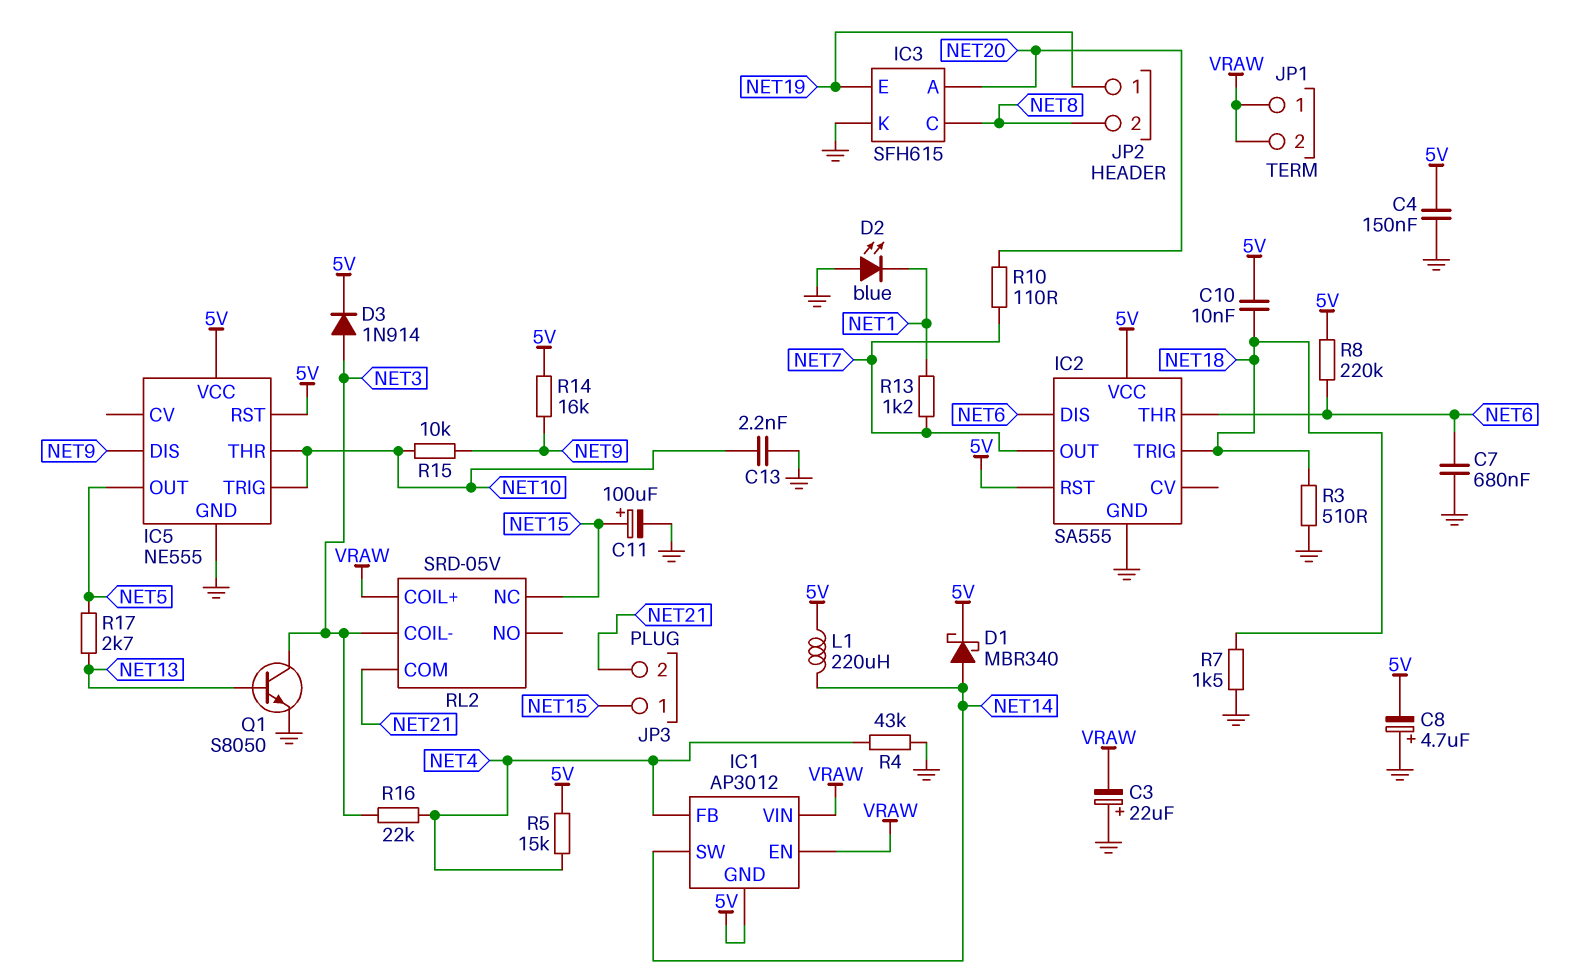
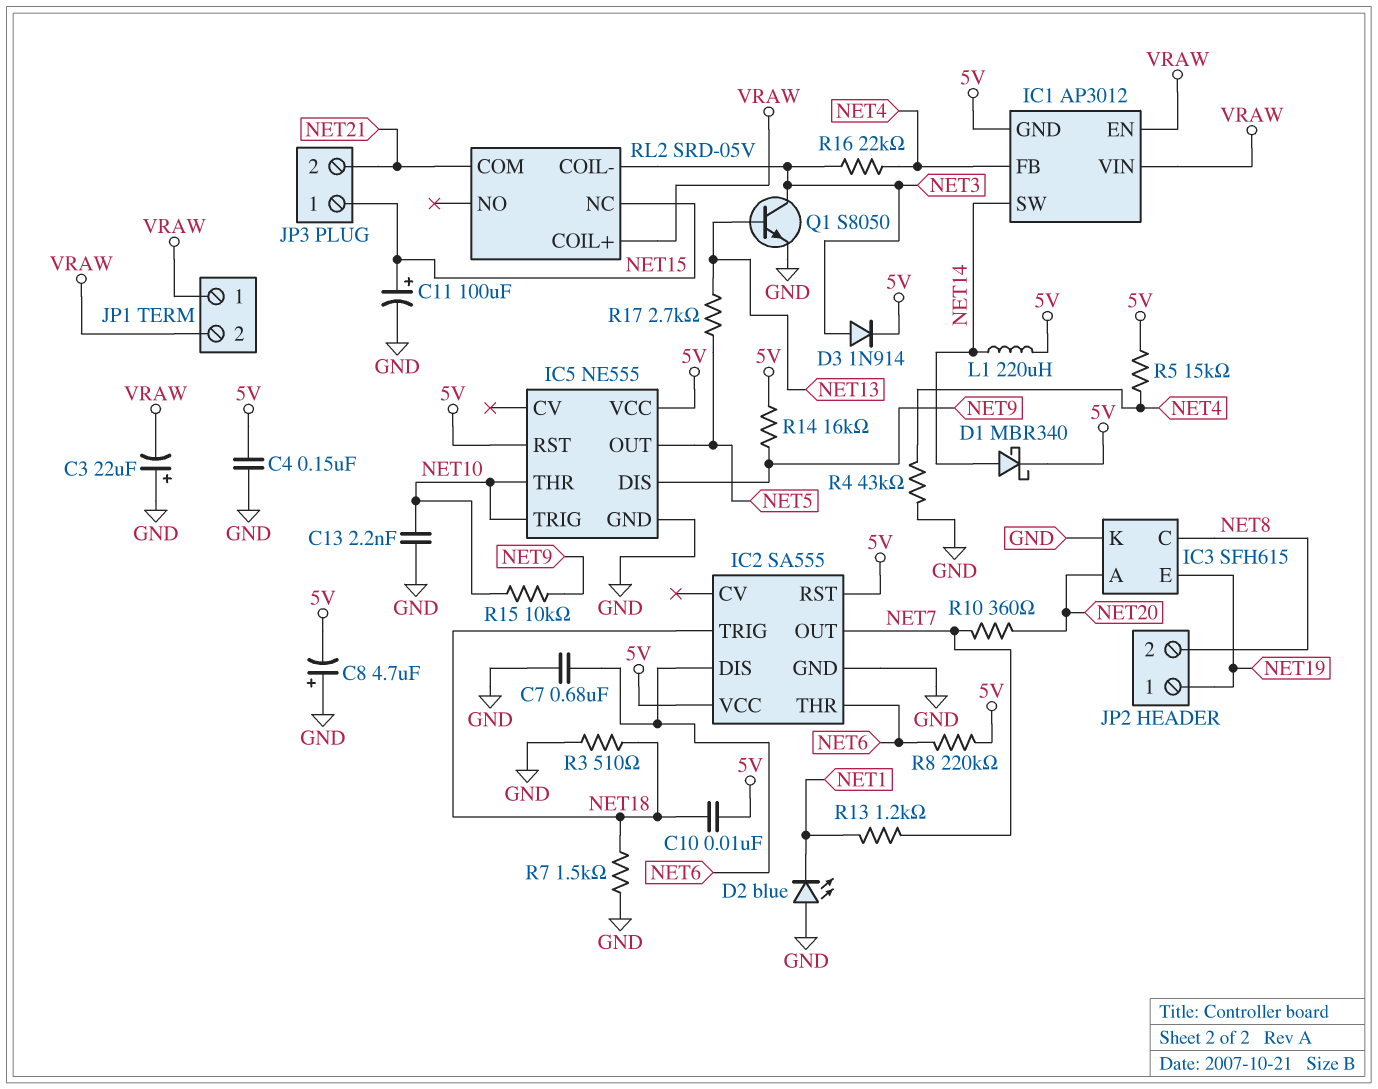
R10: 110 (NET7, NET20) -> 360 (NET7, NET20)

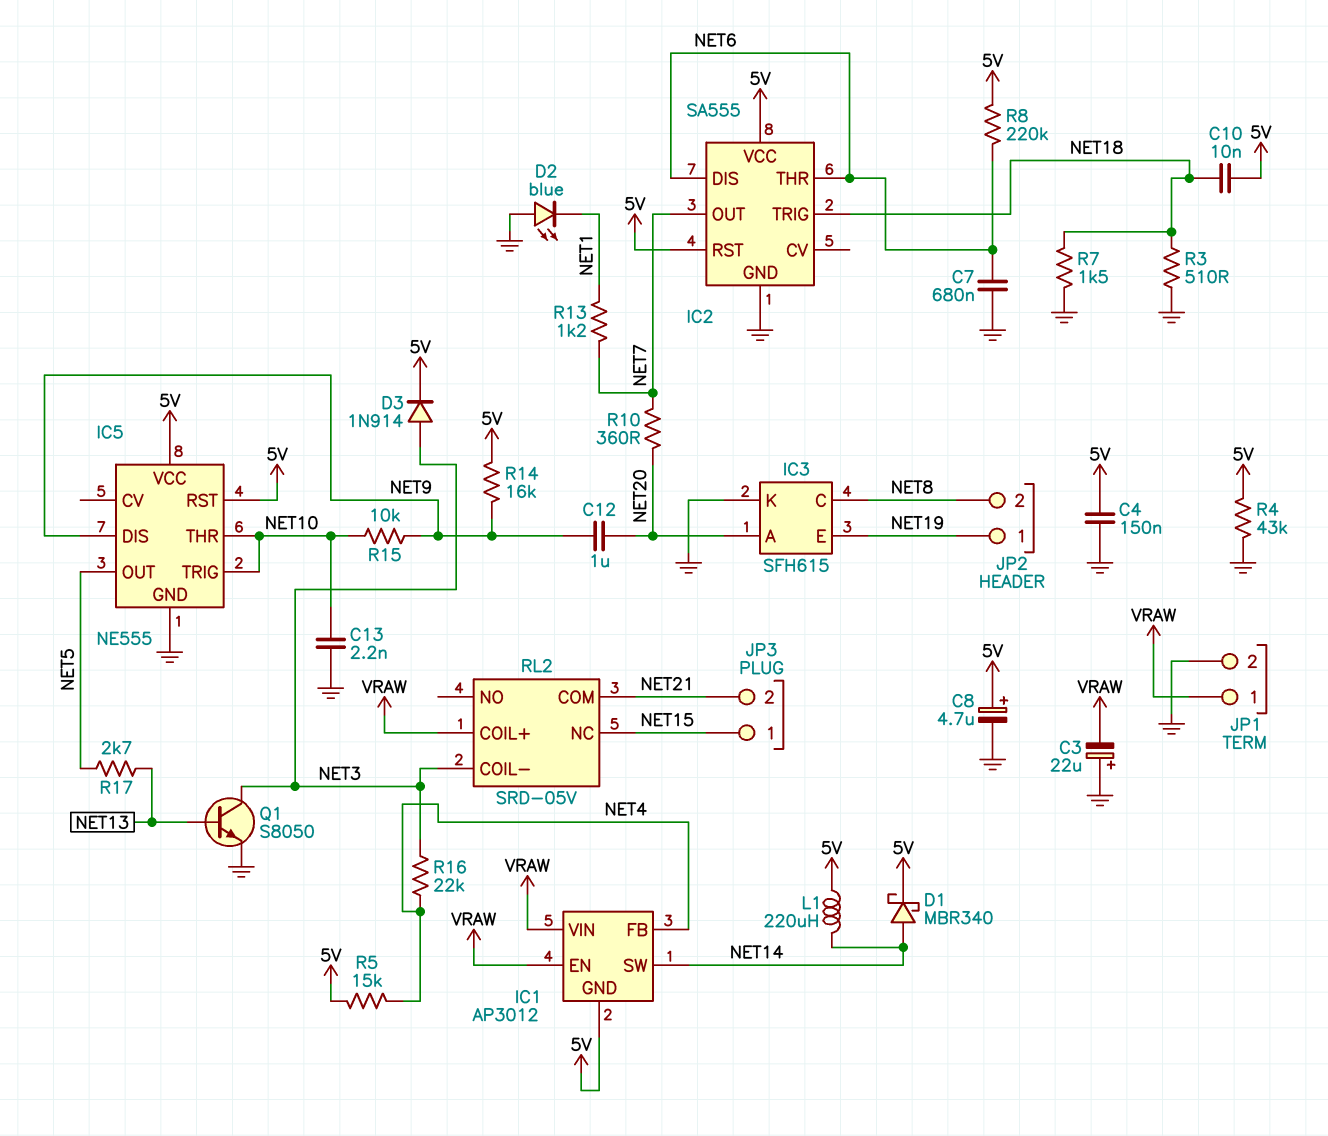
C8: 4.7uF (plus GND, minus 5V) -> 4.7uF (plus 5V, minus GND)
C11: 100uF (plus NET15, minus GND) -> none
C12: none -> 1uF (NET9, NET20)
JP1 pin 2: VRAW -> GND
R4: 43k (GND, NET4) -> 43k (5V, GND)

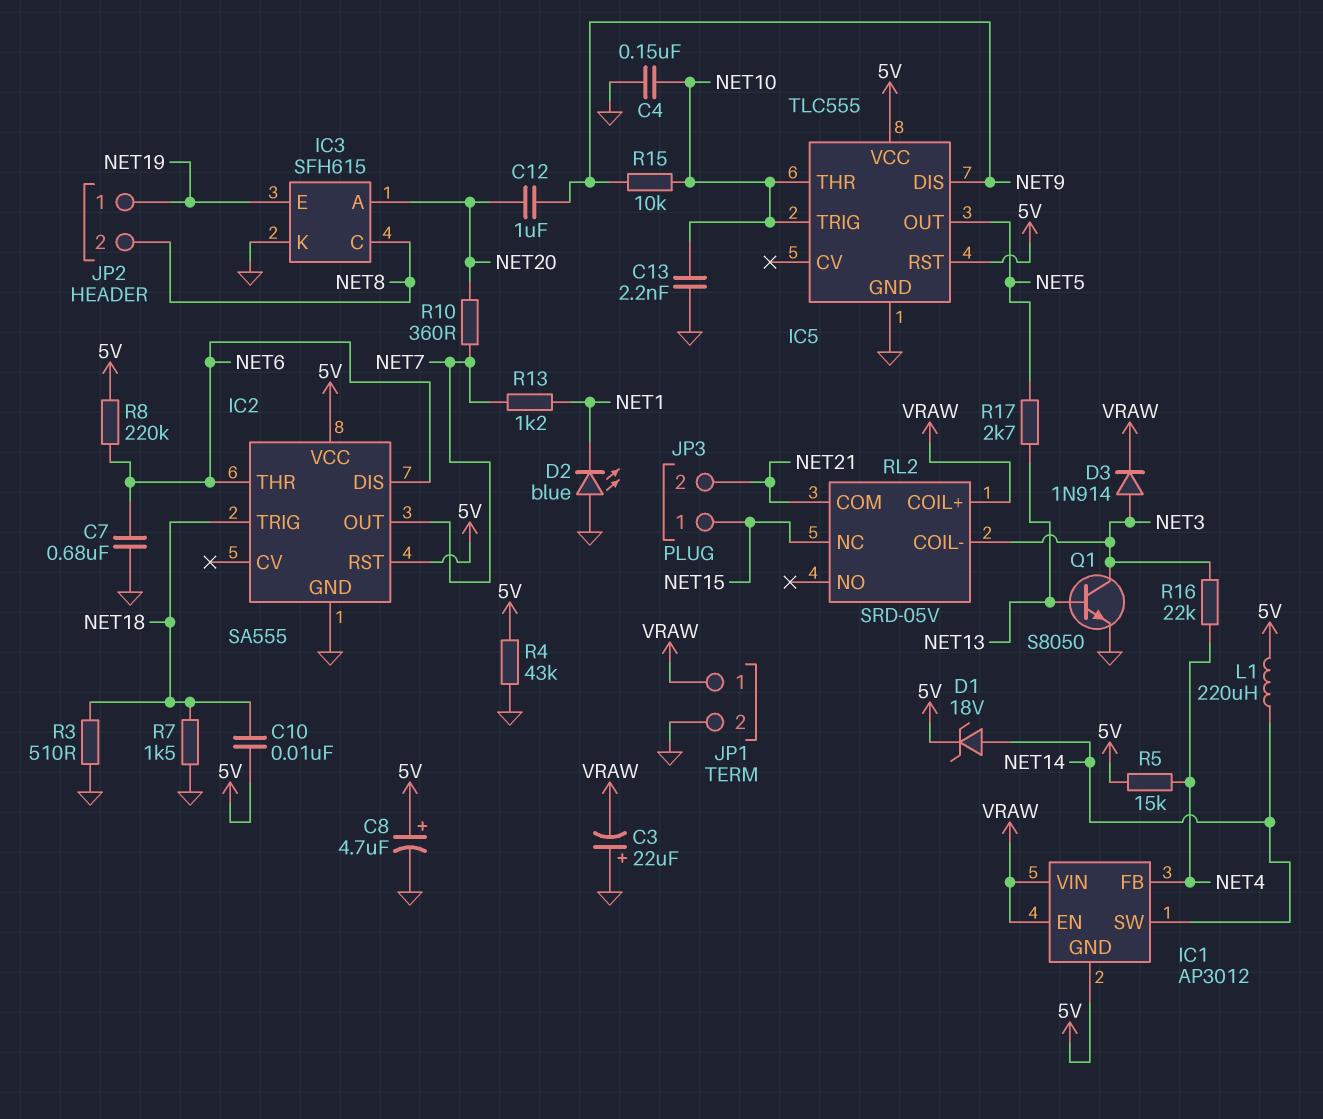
C4: 150nF (5V, GND) -> 150nF (GND, NET10)
D1: schottky MBR340 (A NET14, K 5V) -> zener 18V (A NET14, K 5V)
D3: diode 1N914 (A NET3, K 5V) -> diode 1N914 (A NET3, K VRAW)
IC5: NE555 -> TLC555
R14: 16k (5V, NET9) -> none

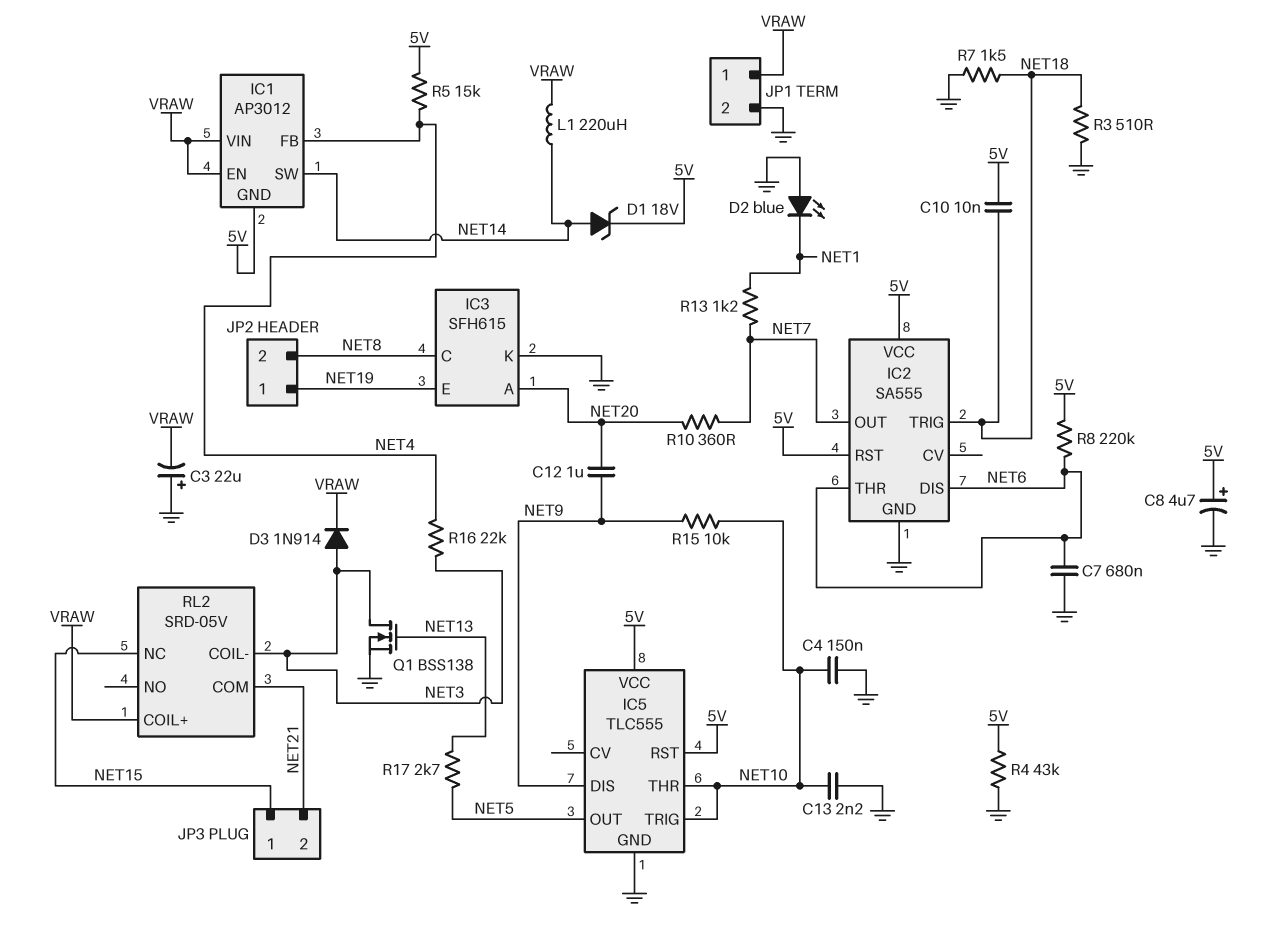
L1: 220uH (5V, NET14) -> 220uH (NET14, VRAW)
Q1: NPN S8050 (B NET13, C NET3, E GND) -> NMOS BSS138 (G NET13, D NET3, S GND)

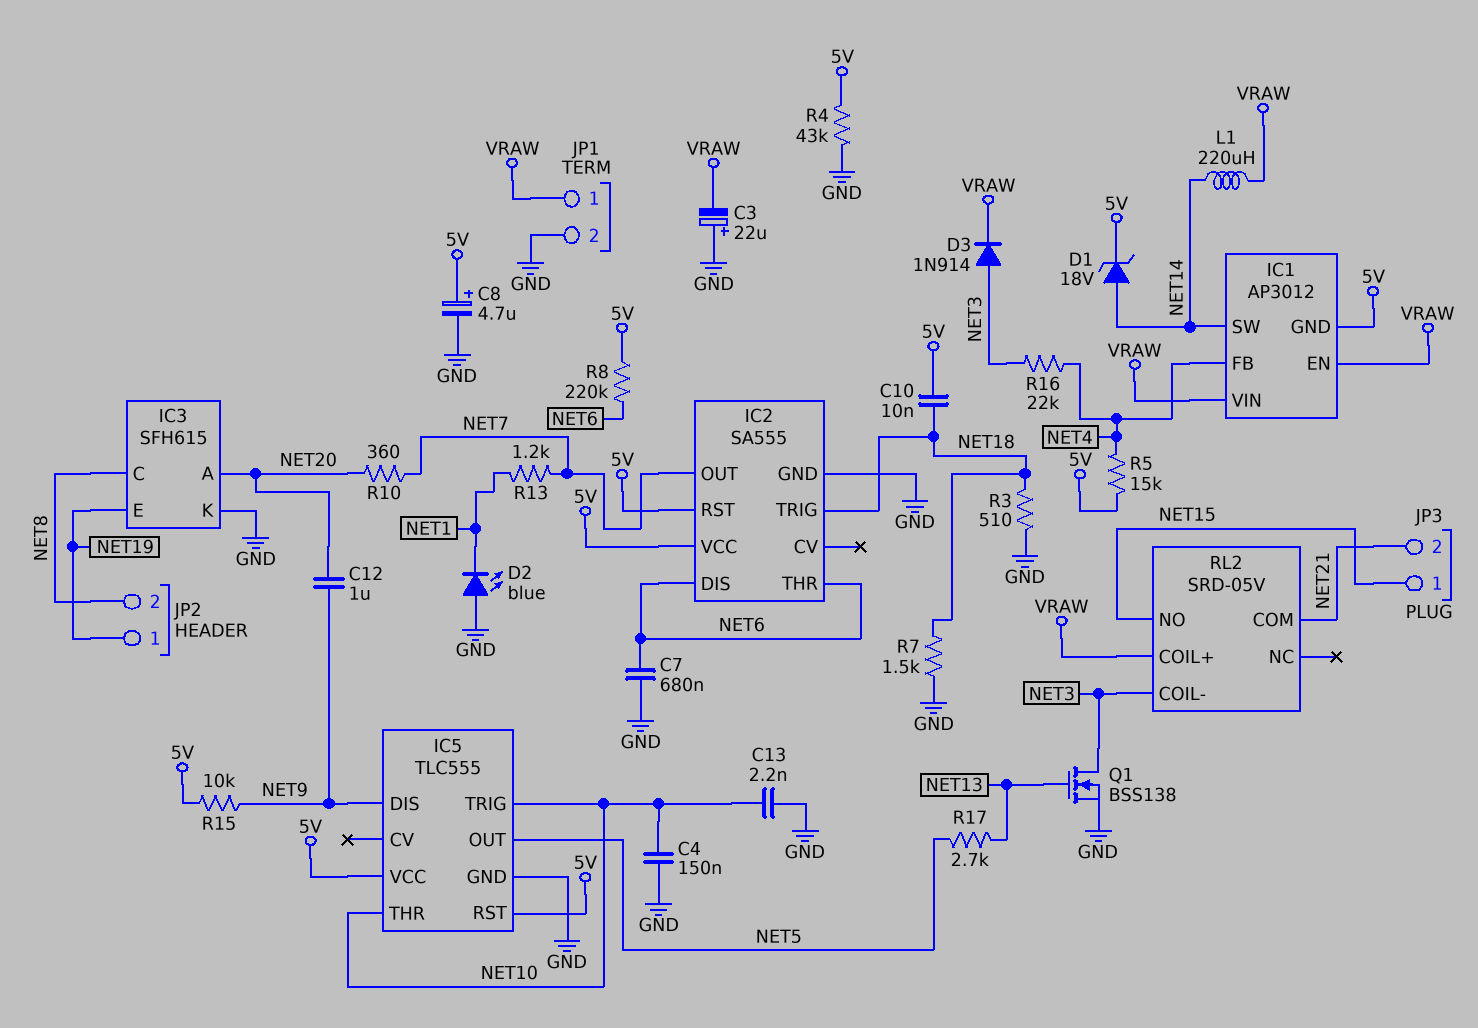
R15: 10k (NET9, NET10) -> 10k (5V, NET9)
RL2 pin NC: NET15 -> none
RL2 pin NO: none -> NET15

